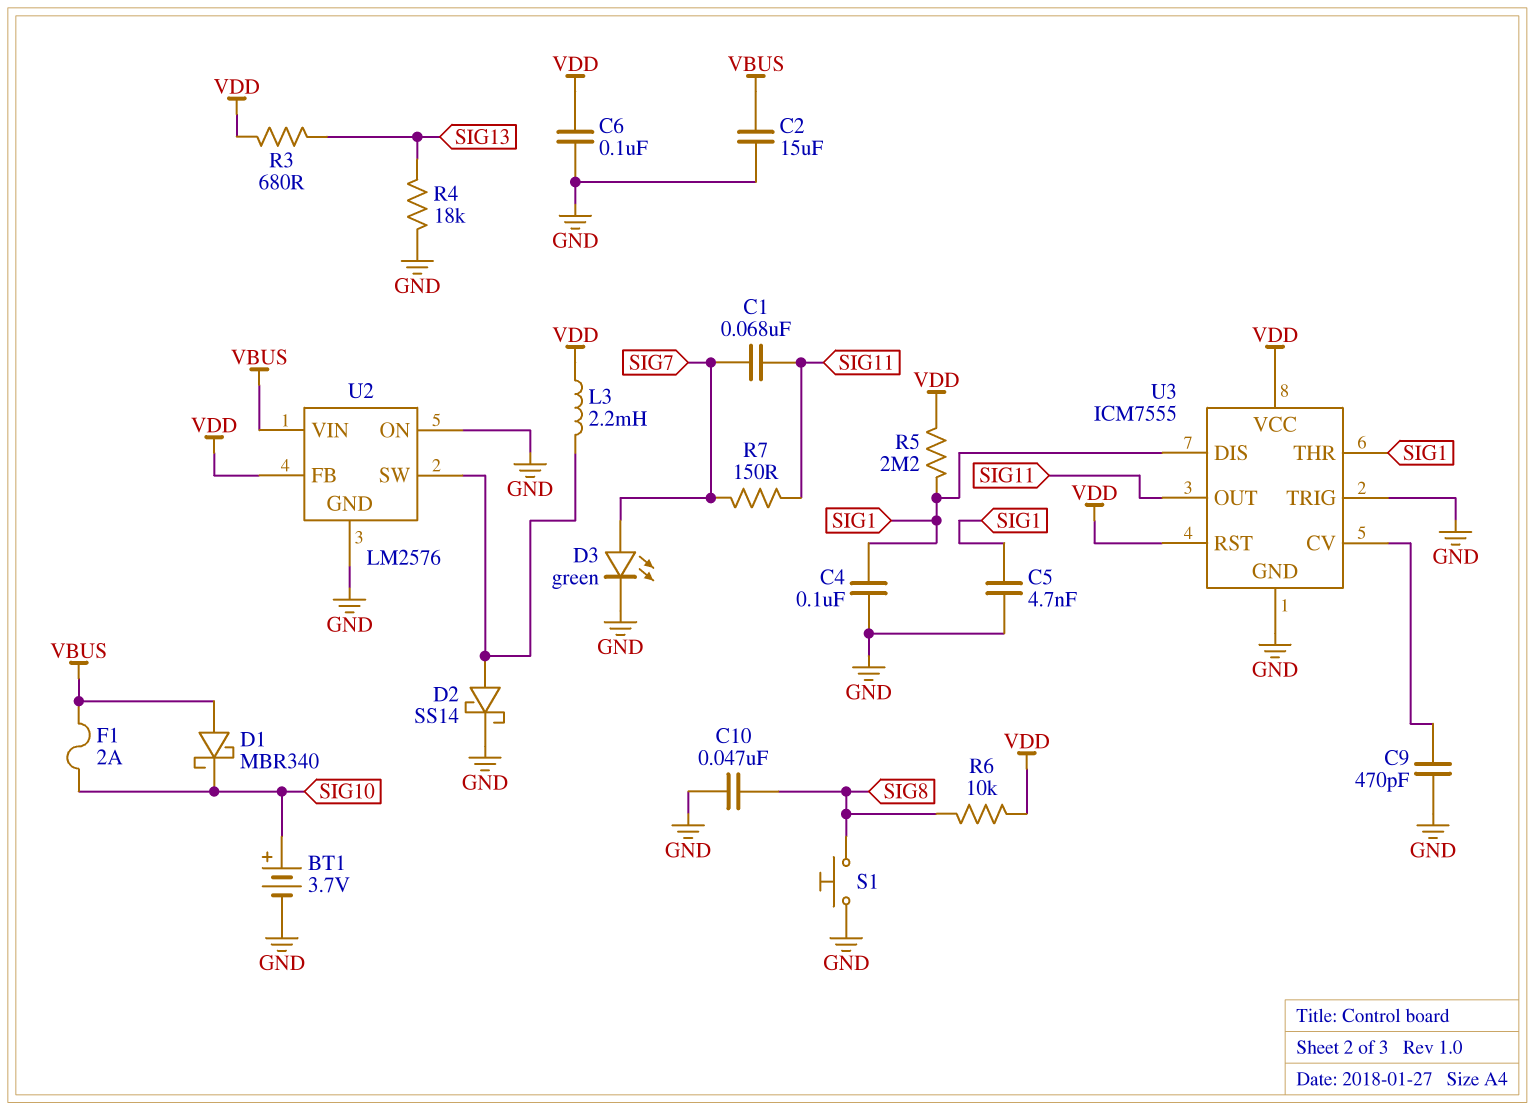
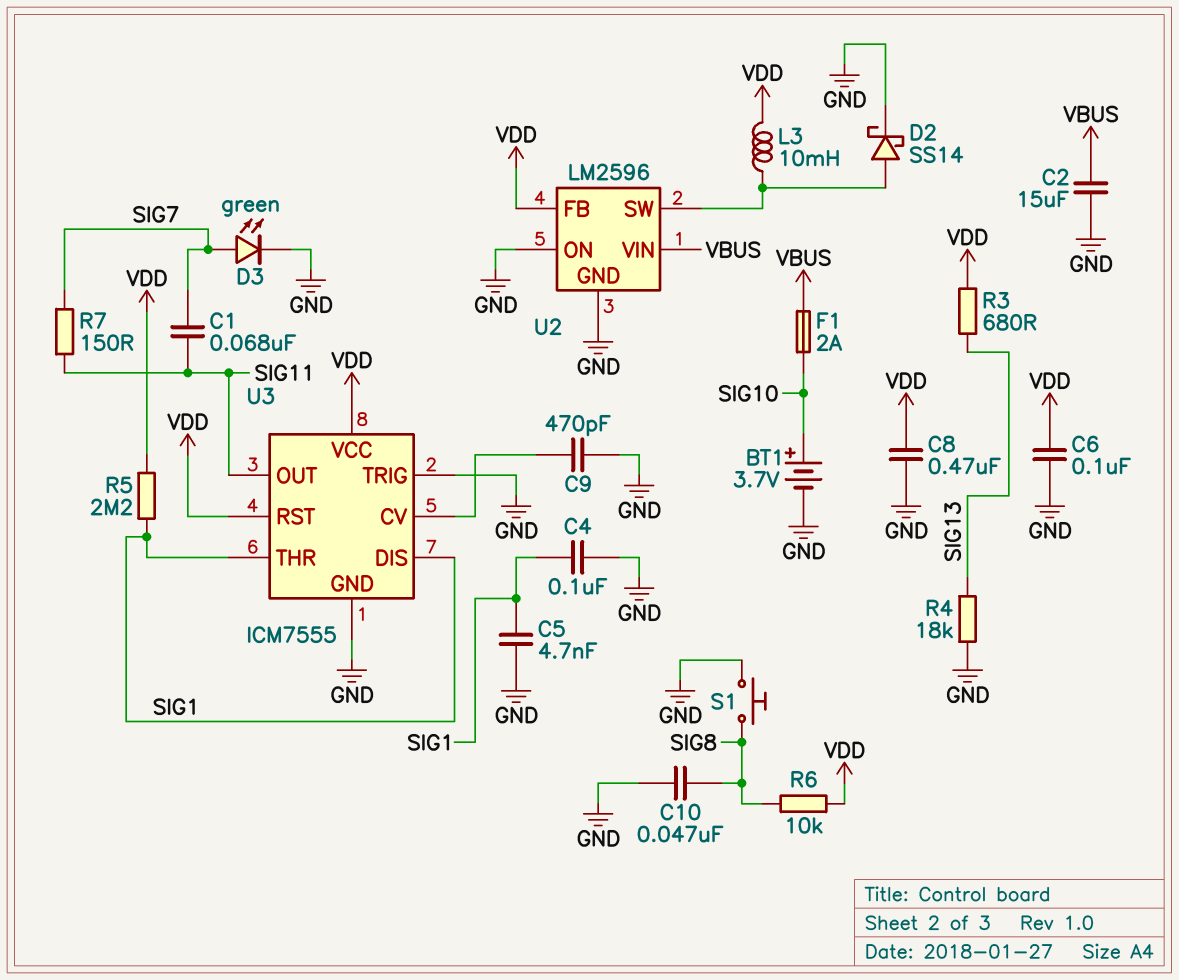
C8: none -> 470nF (GND, VDD)
D1: schottky MBR340 (A VBUS, K SIG10) -> none
L3: 2.2mH (U2/SW, VDD) -> 10mH (U2/SW, VDD)
U2: LM2576 -> LM2596

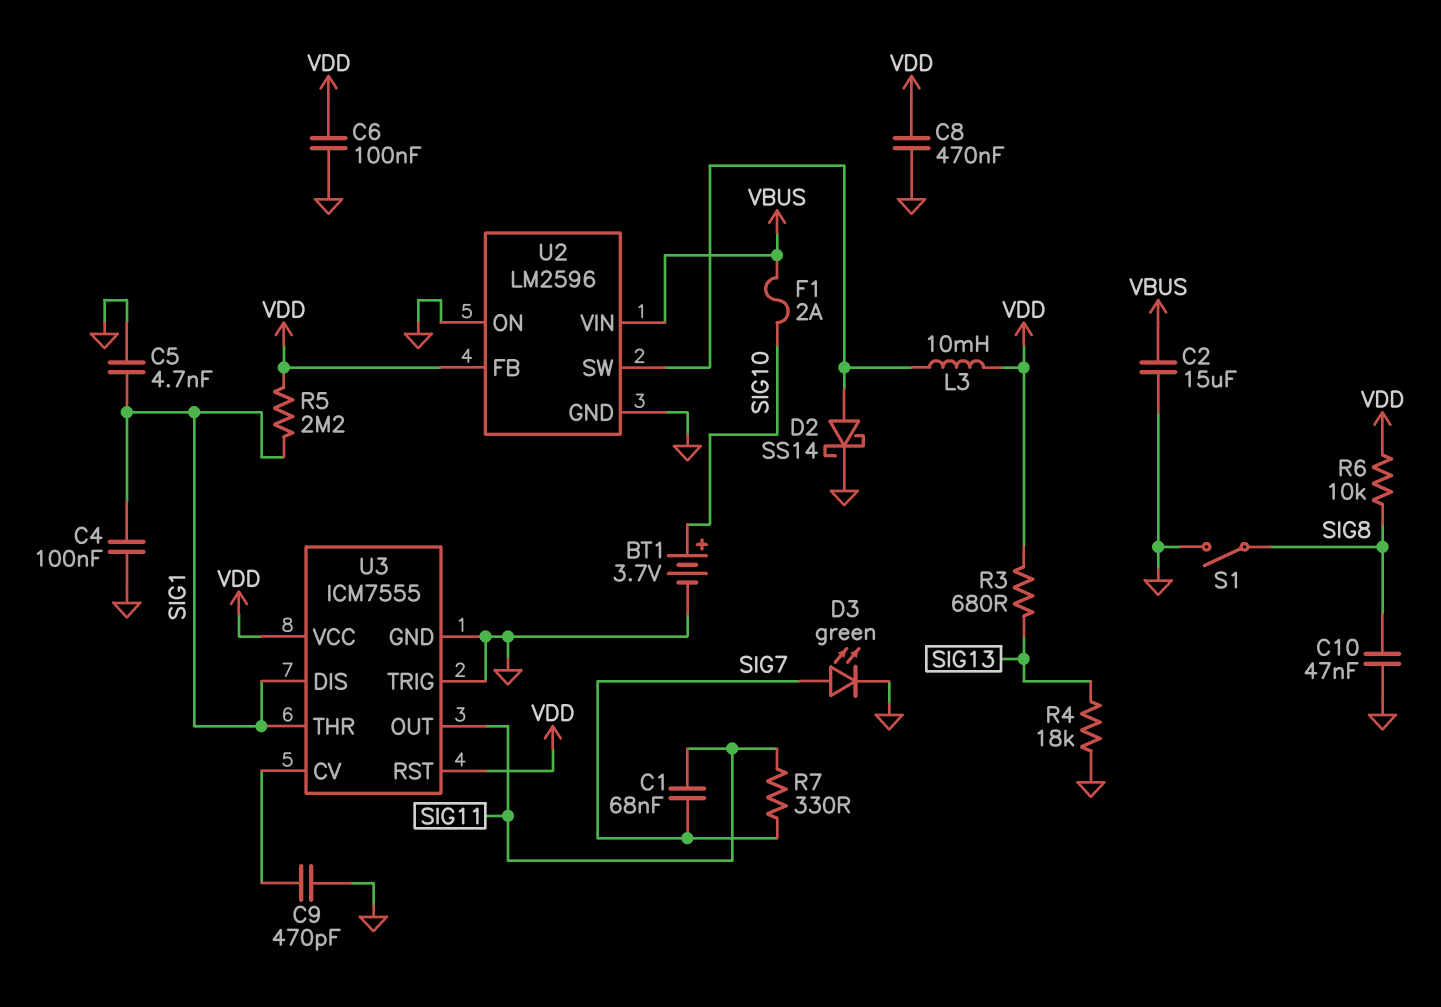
R7: 150 (SIG7, SIG11) -> 330 (SIG7, SIG11)
S1: button (GND, SIG8) -> switch (GND, SIG8)

